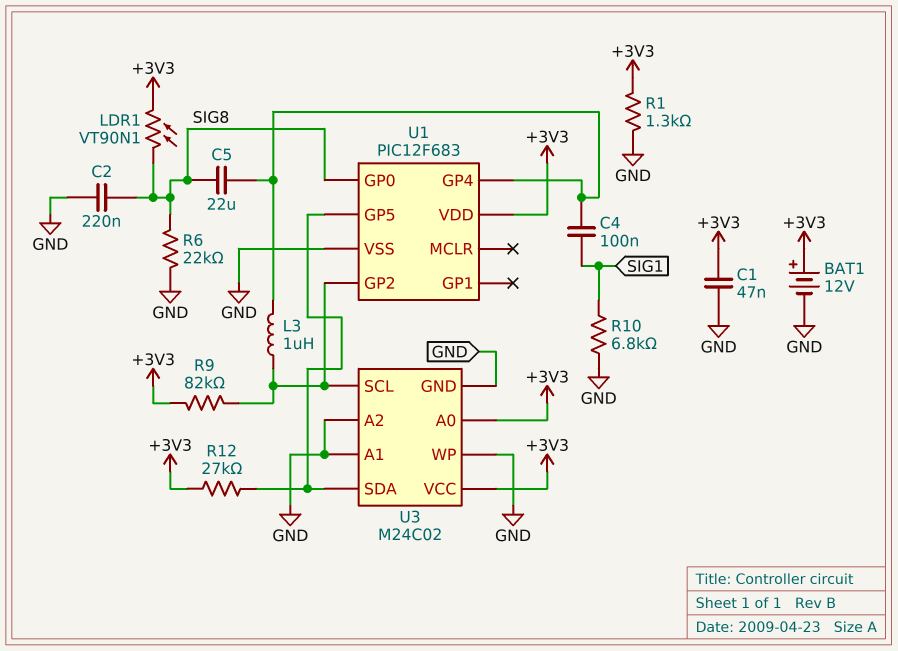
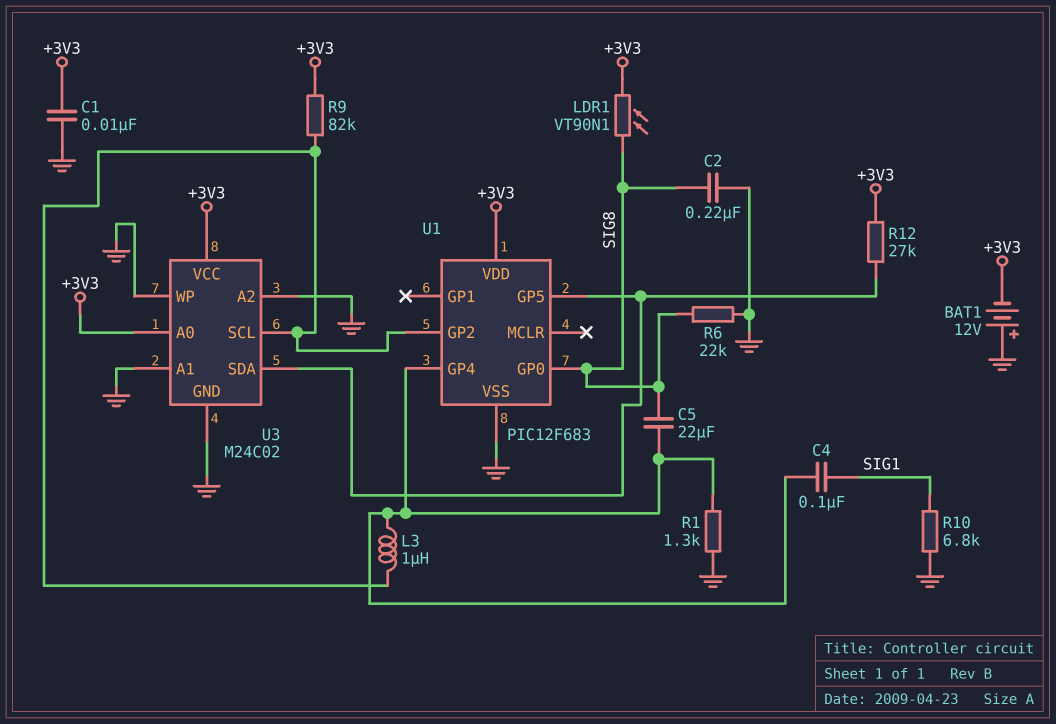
BAT1: 12V (plus +3V3, minus GND) -> 12V (plus GND, minus +3V3)
C1: 47nF (+3V3, GND) -> 10nF (+3V3, GND)
R1: 1.3k (+3V3, GND) -> 1.3k (GND, U1/GP4)

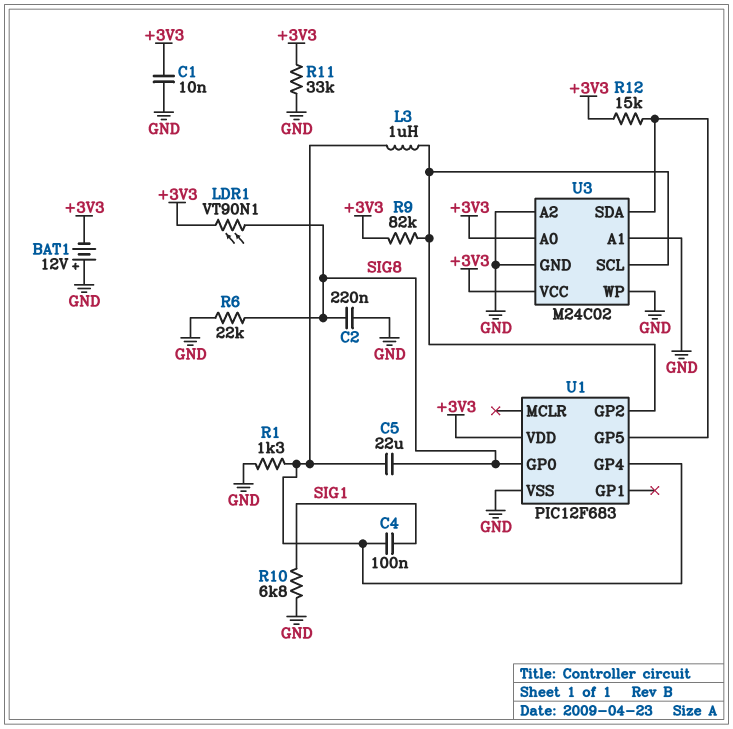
R11: none -> 33k (+3V3, GND)
R12: 27k (+3V3, U1/GP5) -> 15k (+3V3, U1/GP5)

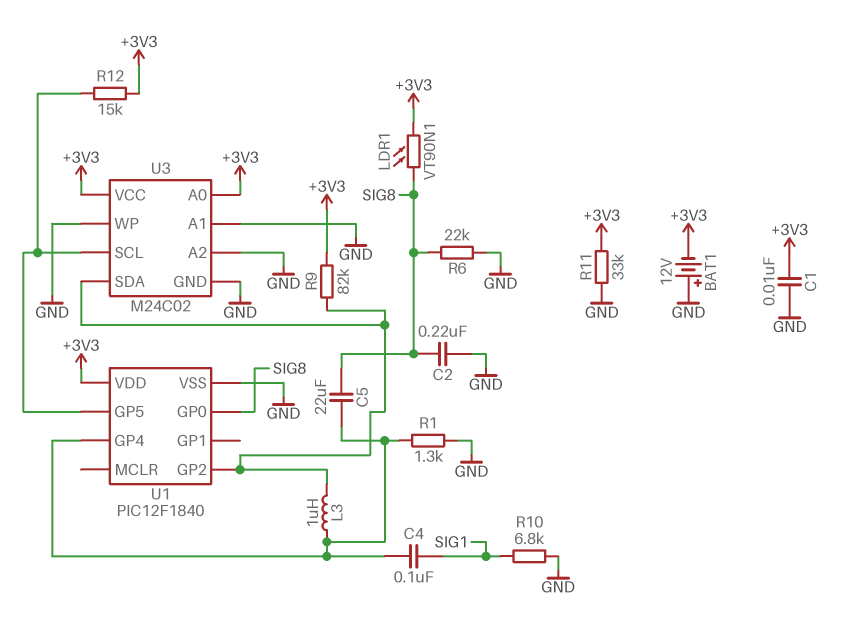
U1: PIC12F683 -> PIC12F1840
U3 pin SCL: U1/GP2 -> U1/GP5
U3 pin SDA: U1/GP5 -> U1/GP2

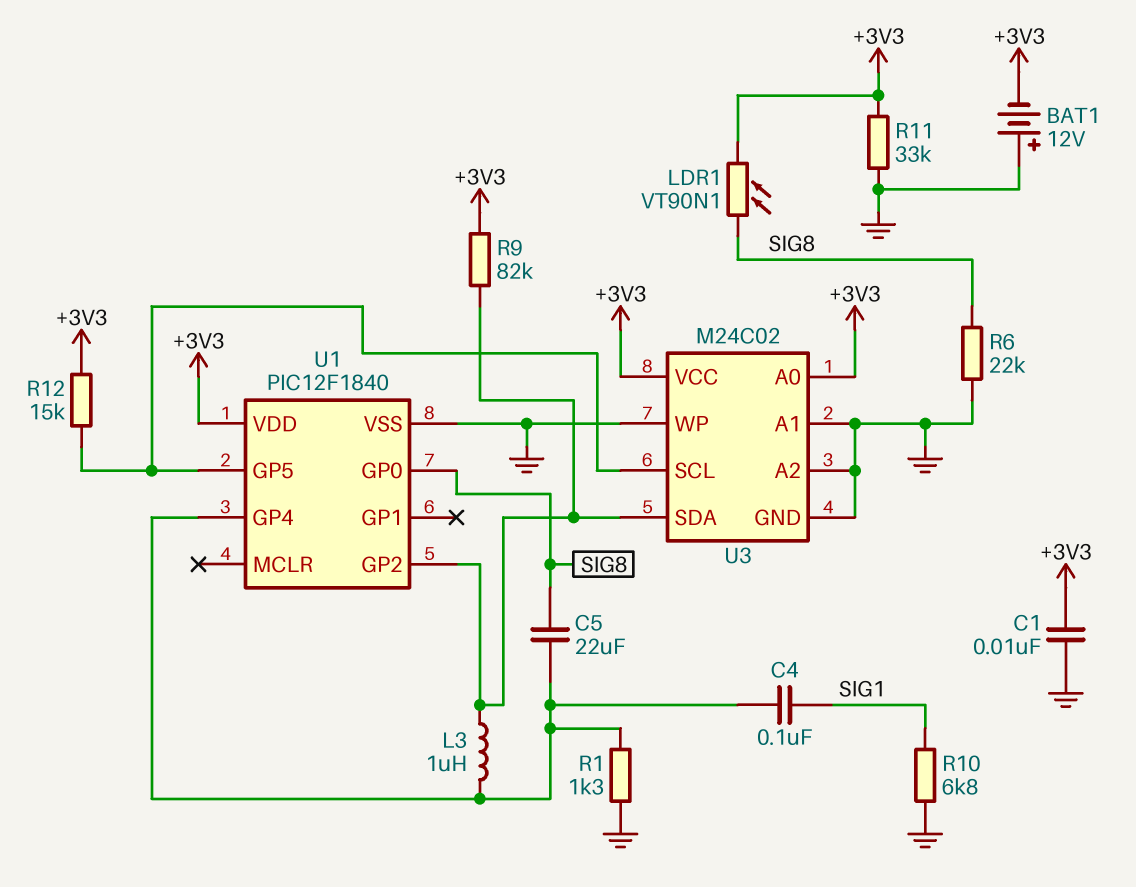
C2: 220nF (GND, SIG8) -> none

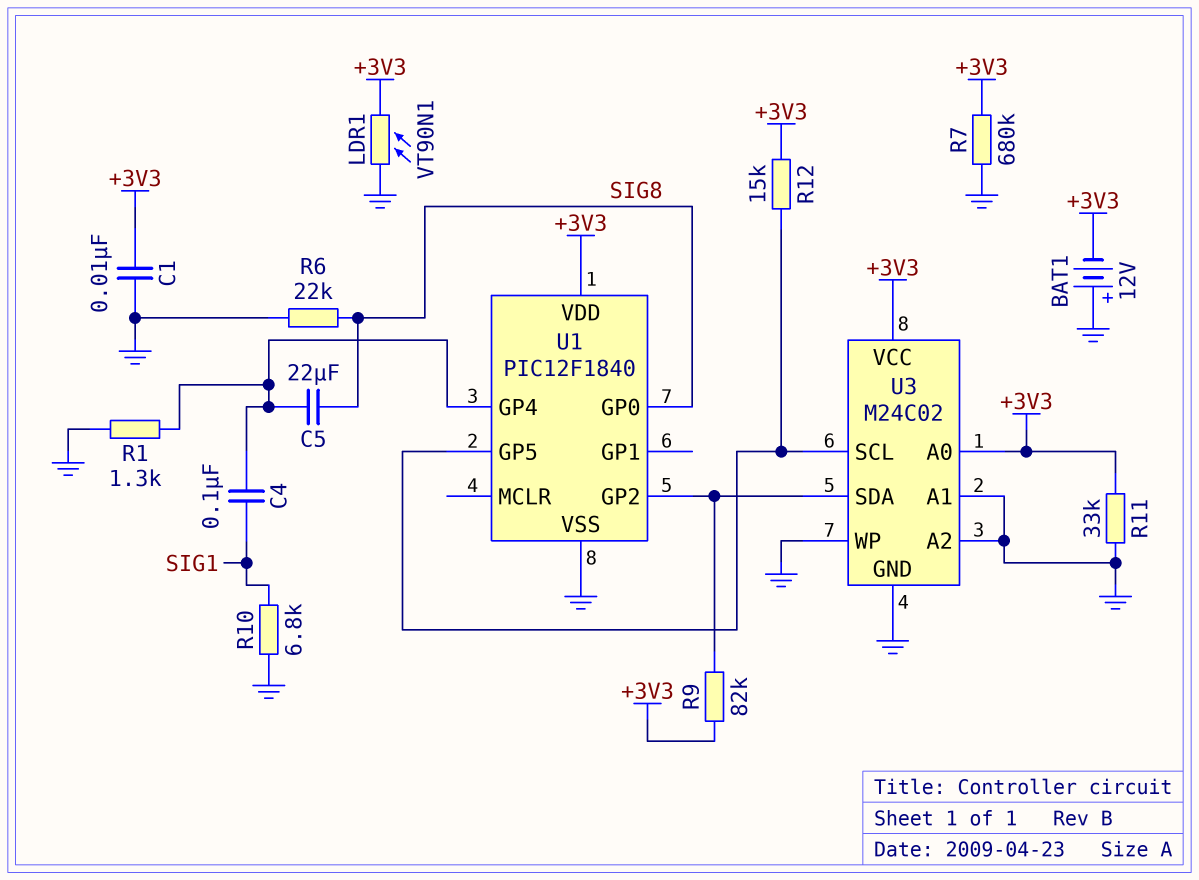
L3: 1uH (U1/GP2, U1/GP4) -> none
LDR1: VT90N1 (+3V3, SIG8) -> VT90N1 (+3V3, GND)
R7: none -> 680k (+3V3, GND)

